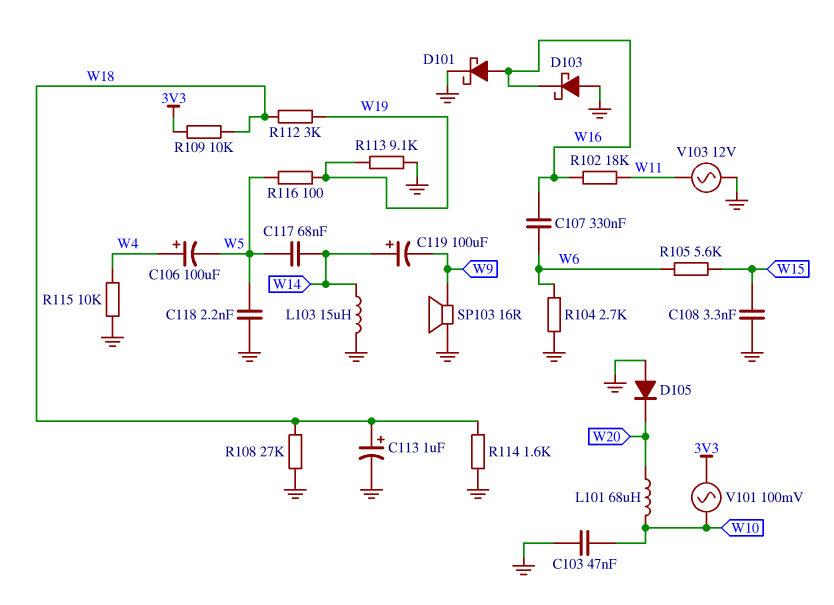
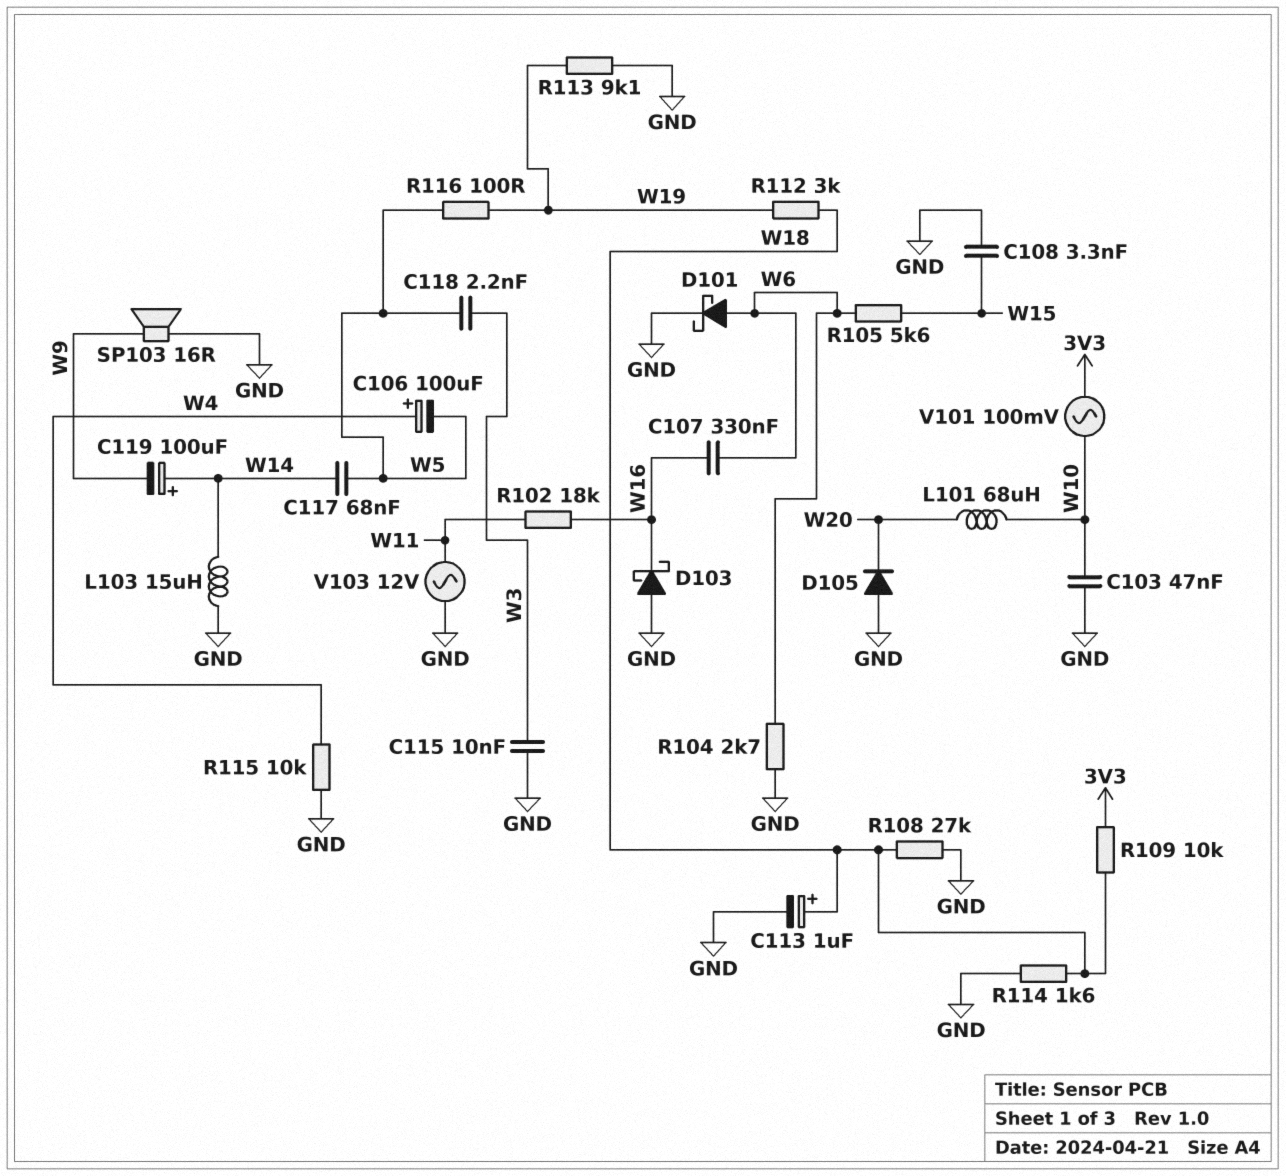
C115: none -> 10nF (GND, W3)
C118: 2.2nF (GND, W5) -> 2.2nF (W3, W5)
D101: schottky (A W16, K GND) -> schottky (A W6, K GND)

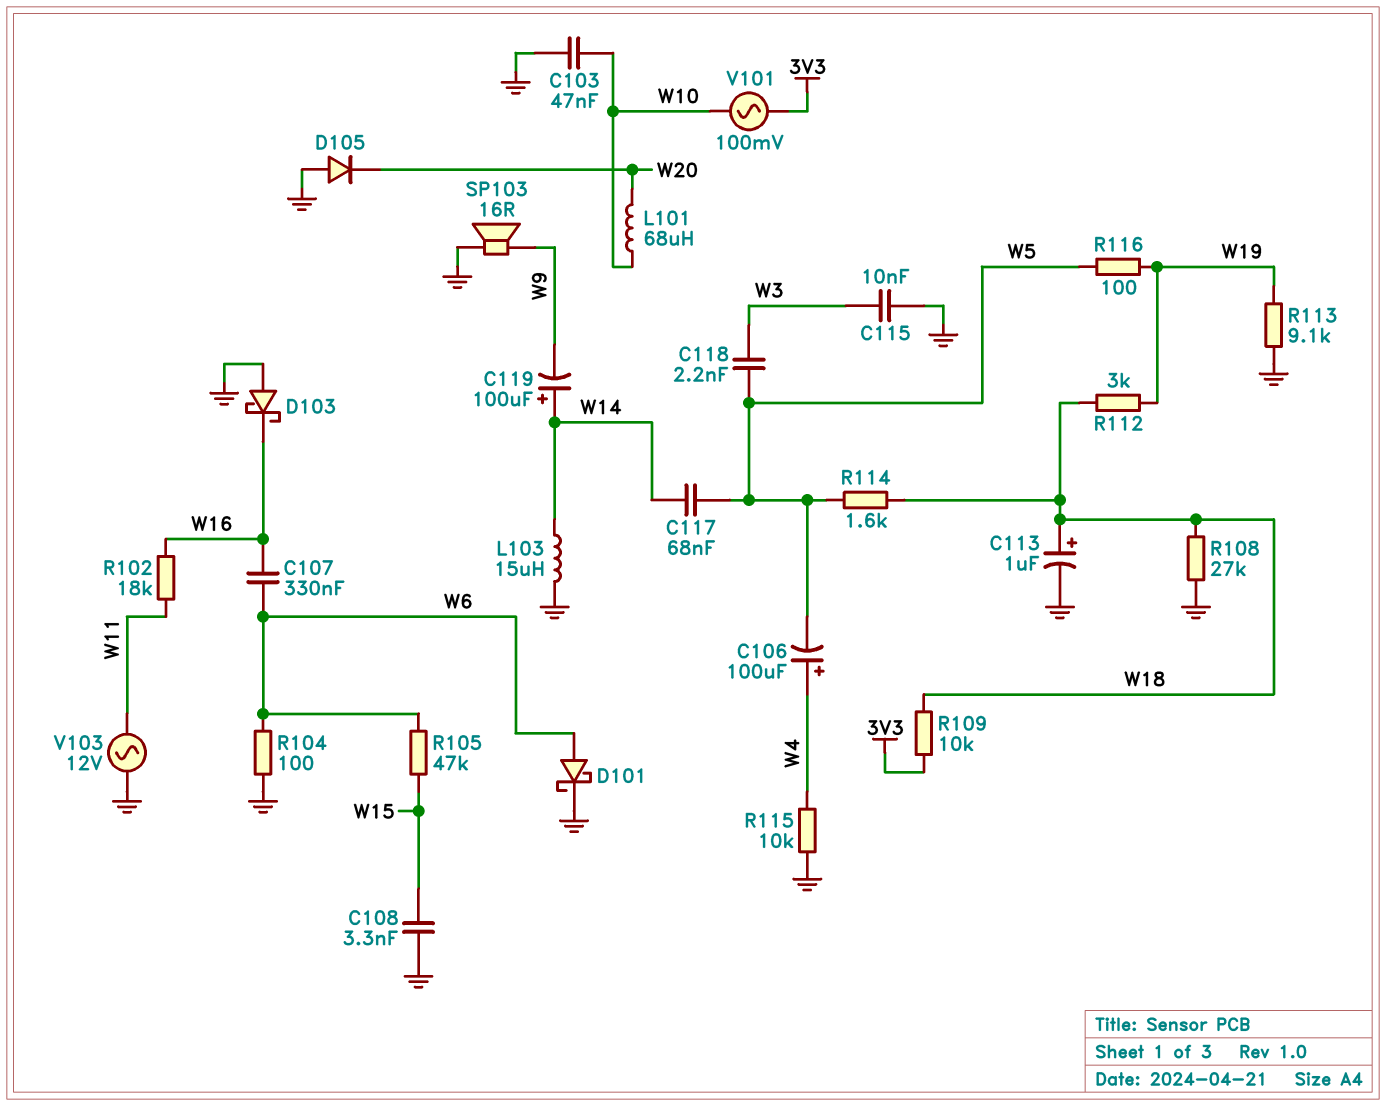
R104: 2.7k (GND, W6) -> 100 (GND, W6)
R105: 5.6k (W6, W15) -> 47k (W6, W15)
R114: 1.6k (GND, W18) -> 1.6k (W5, W18)

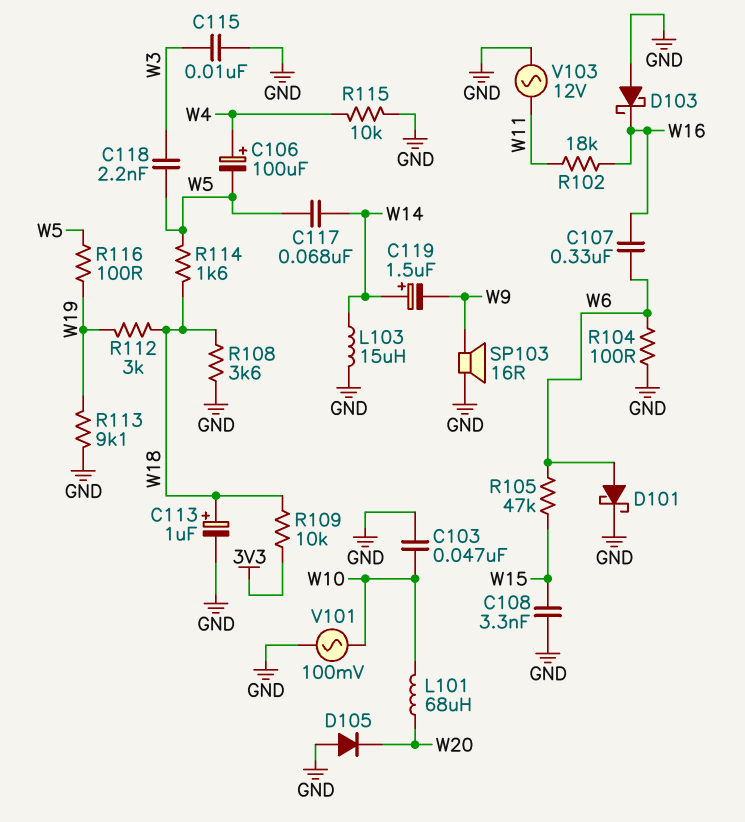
C119: 100uF (plus W14, minus W9) -> 1.5uF (plus W14, minus W9)
R108: 27k (GND, W18) -> 3.6k (GND, W18)
V101: AC 100mV (3V3, W10) -> AC 100mV (GND, W10)

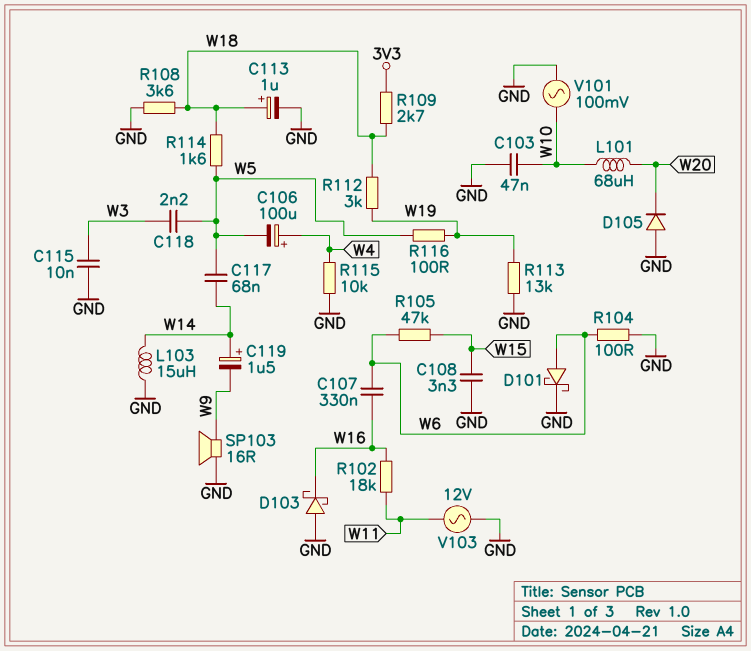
R109: 10k (3V3, W18) -> 2.7k (3V3, W18)
R113: 9.1k (GND, W19) -> 13k (GND, W19)

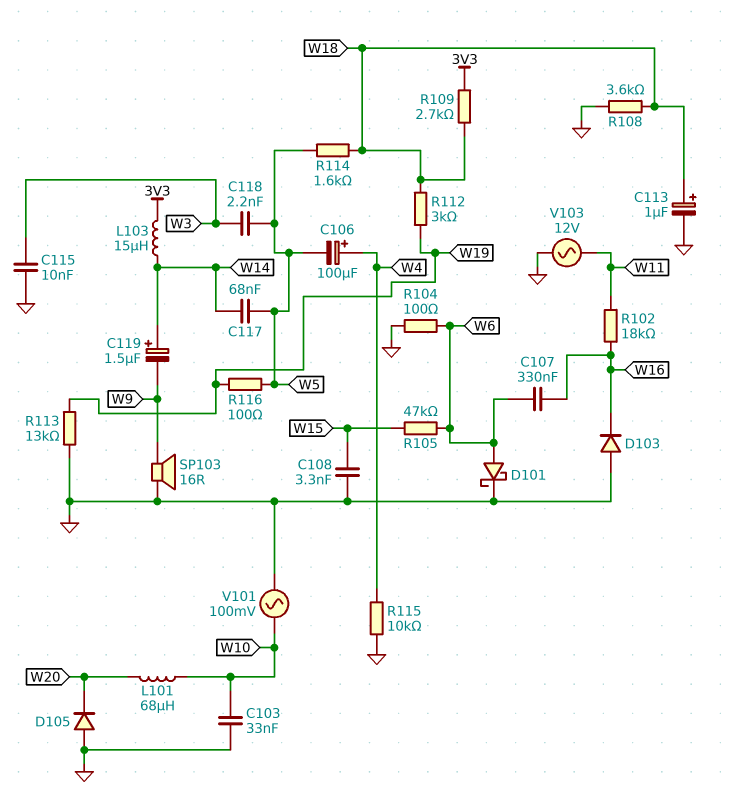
C103: 47nF (GND, W10) -> 33nF (GND, W10)
D103: schottky (A GND, K W16) -> diode (A GND, K W16)
L103: 15uH (GND, W14) -> 15uH (3V3, W14)

